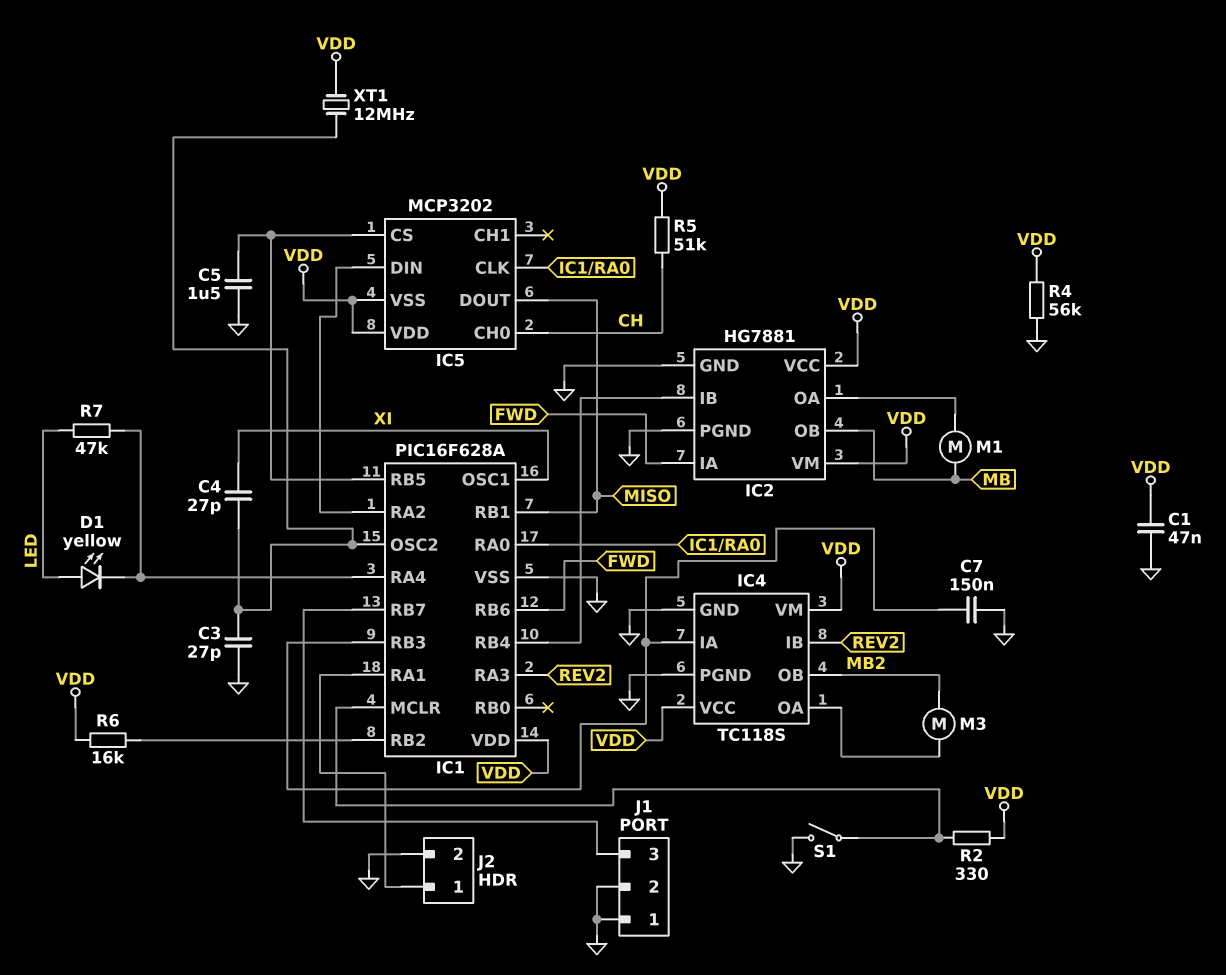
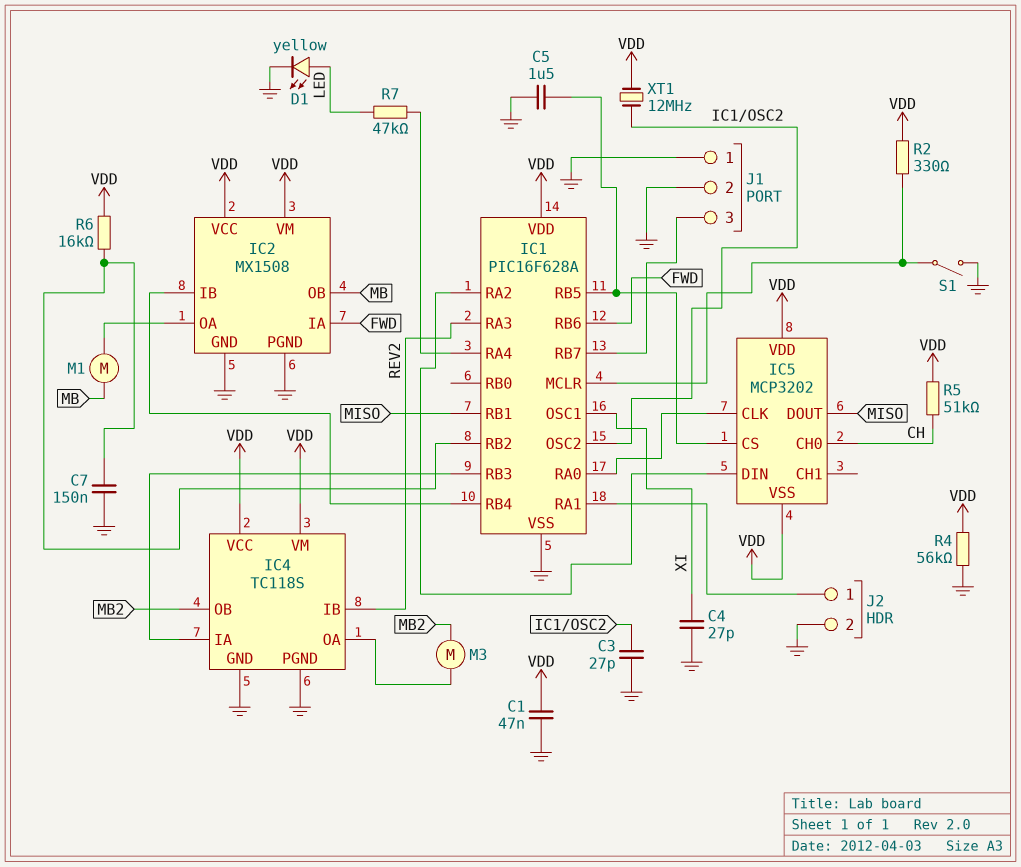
C4: 27pF (IC1/OSC2, XI) -> 27pF (GND, XI)
C7: 150nF (GND, IC1/RB3) -> 150nF (GND, IC1/RB2)
D1: LED yellow (A LED, K IC1/RA4) -> LED yellow (A LED, K GND)
IC2: HG7881 -> MX1508

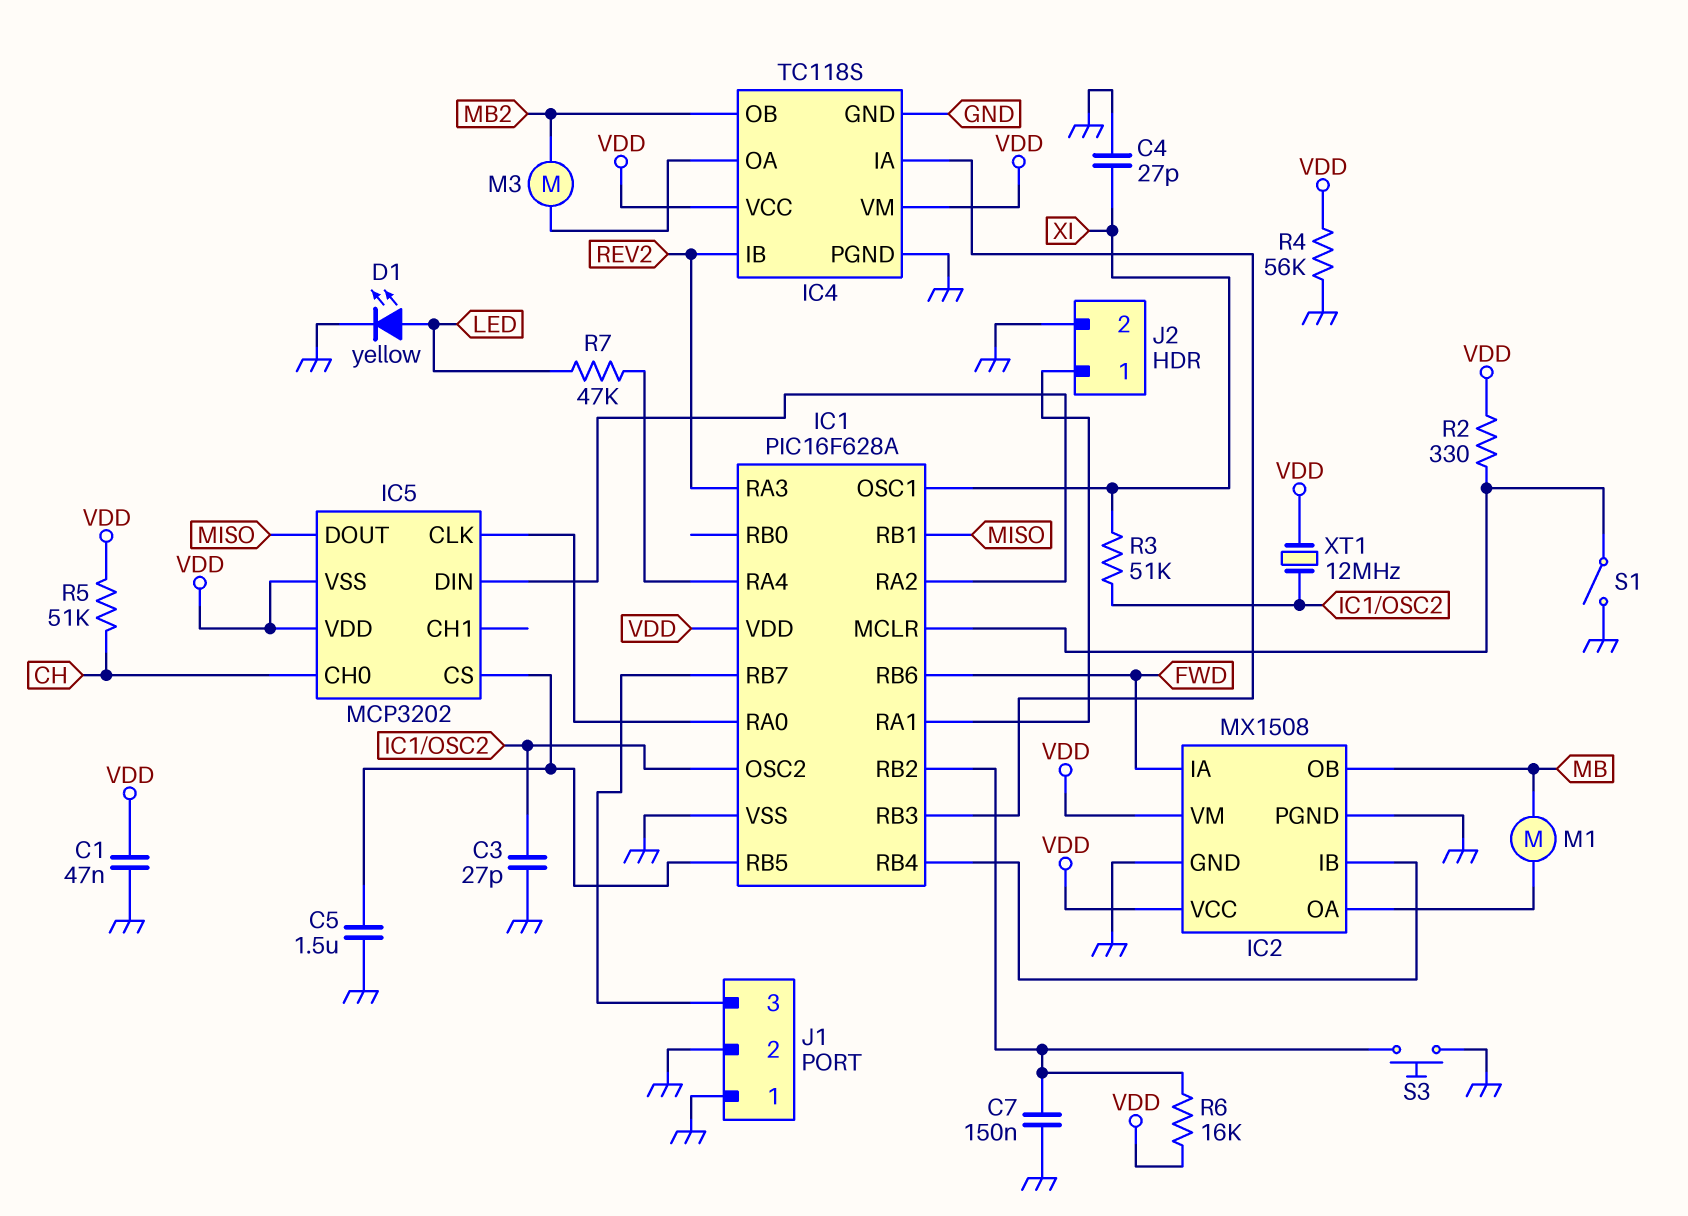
R3: none -> 51k (IC1/OSC2, XI)
S3: none -> button (GND, IC1/RB2)

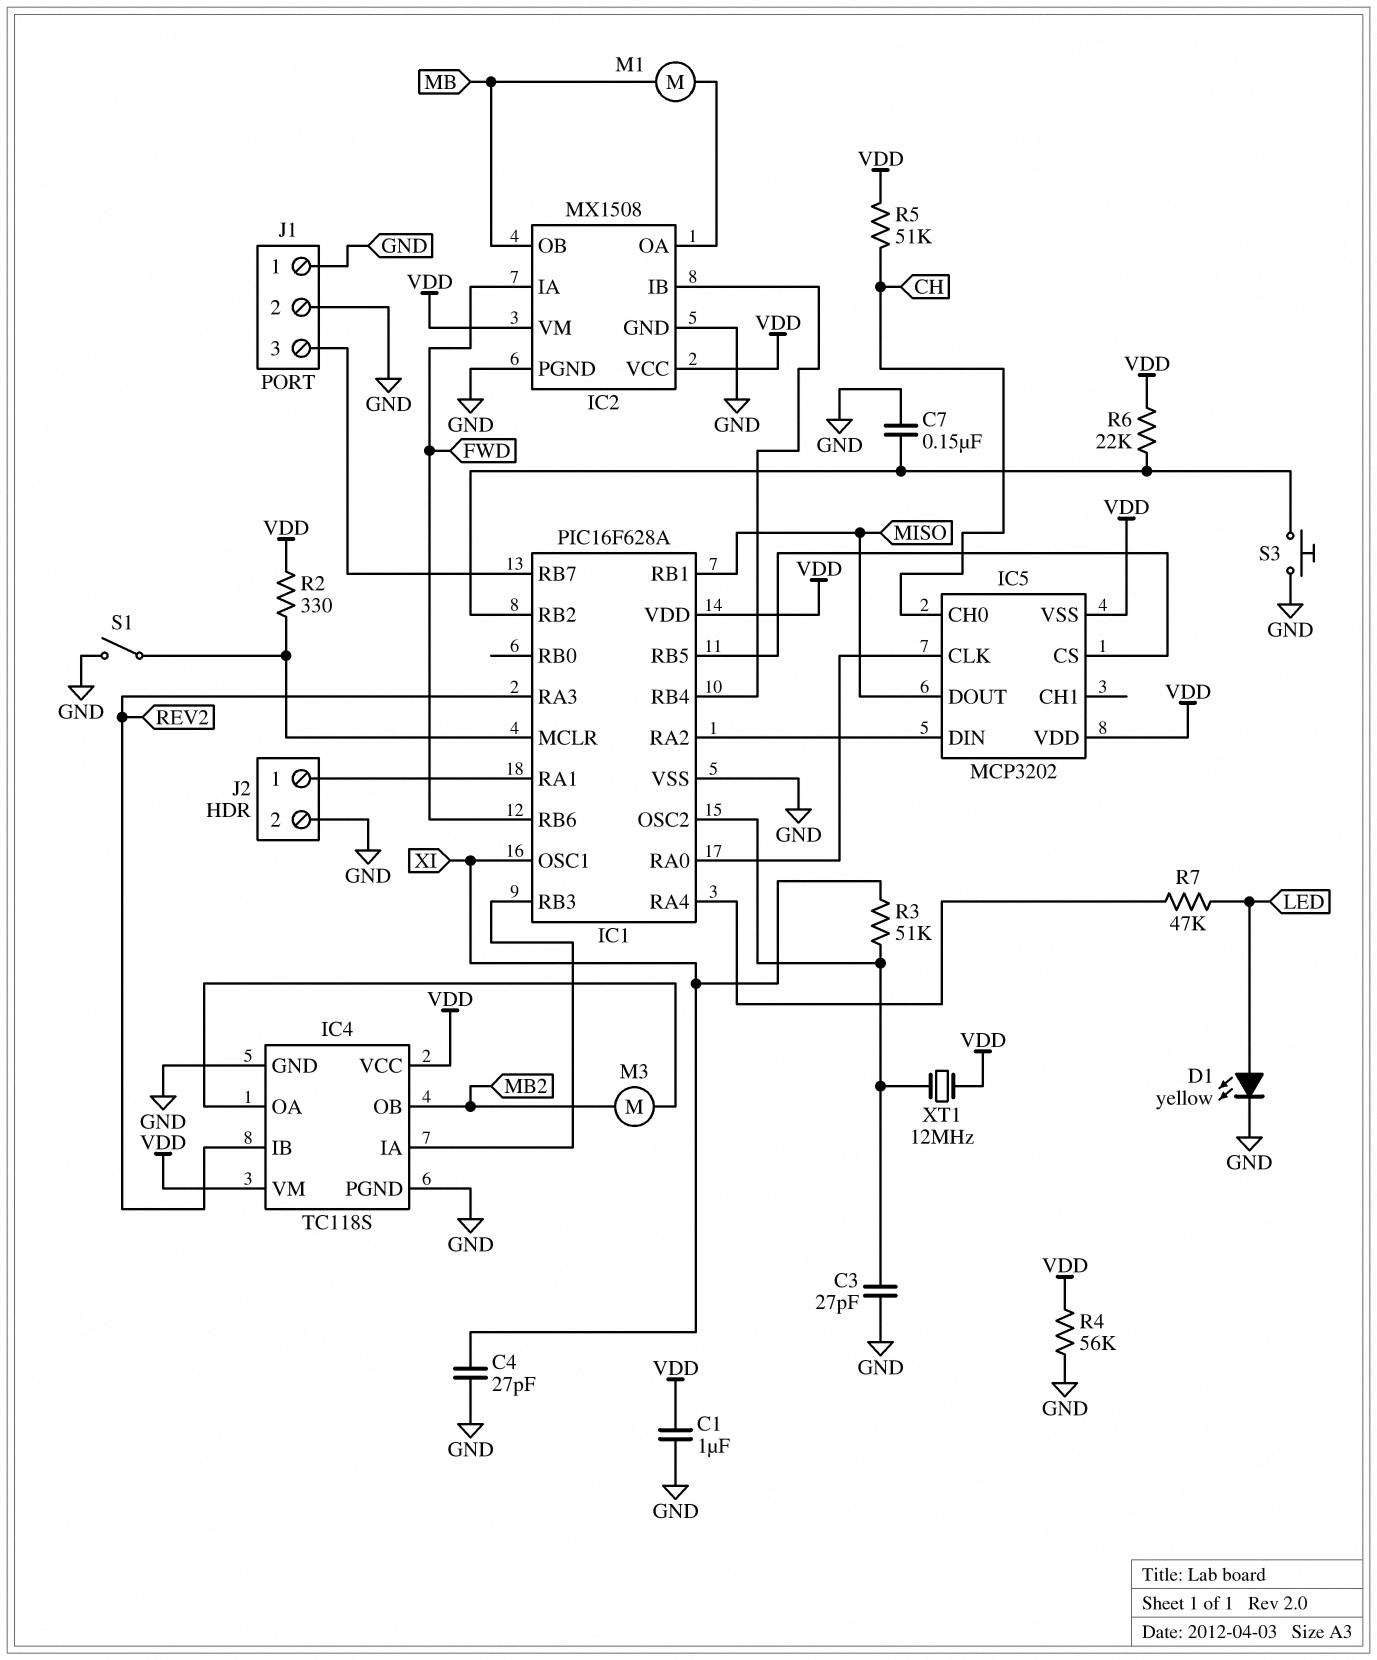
C1: 47nF (GND, VDD) -> 1uF (GND, VDD)
C5: 1.5uF (GND, IC1/RB5) -> none
R6: 16k (IC1/RB2, VDD) -> 22k (IC1/RB2, VDD)

